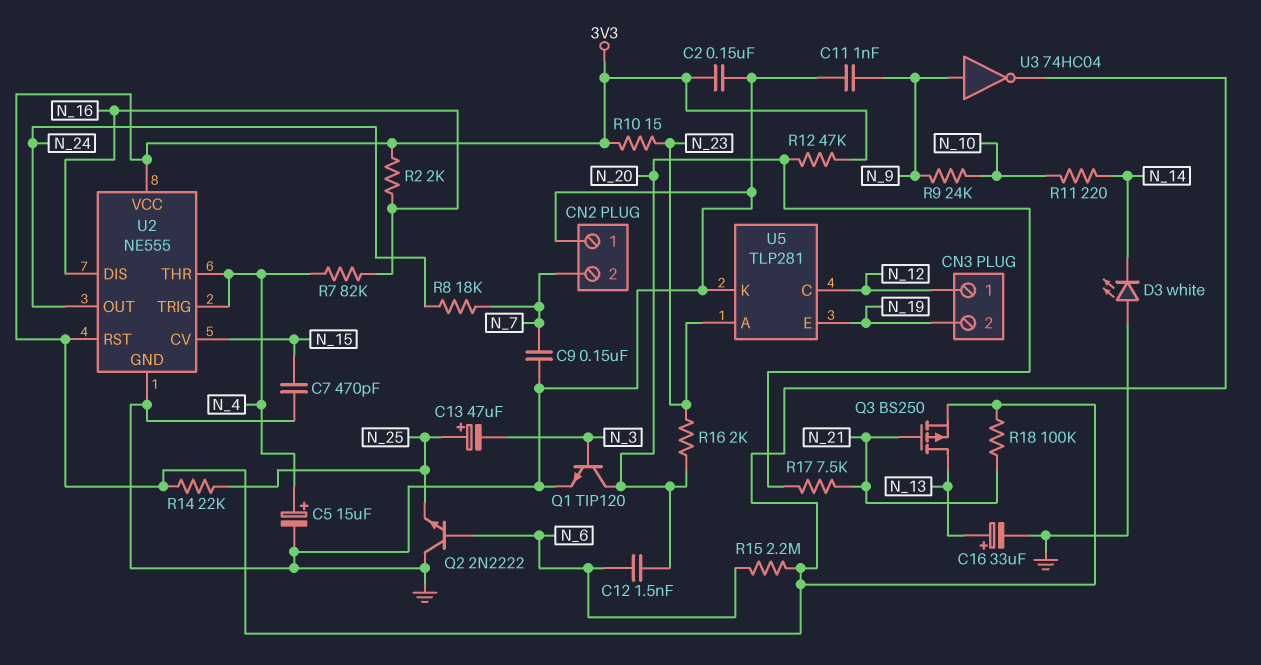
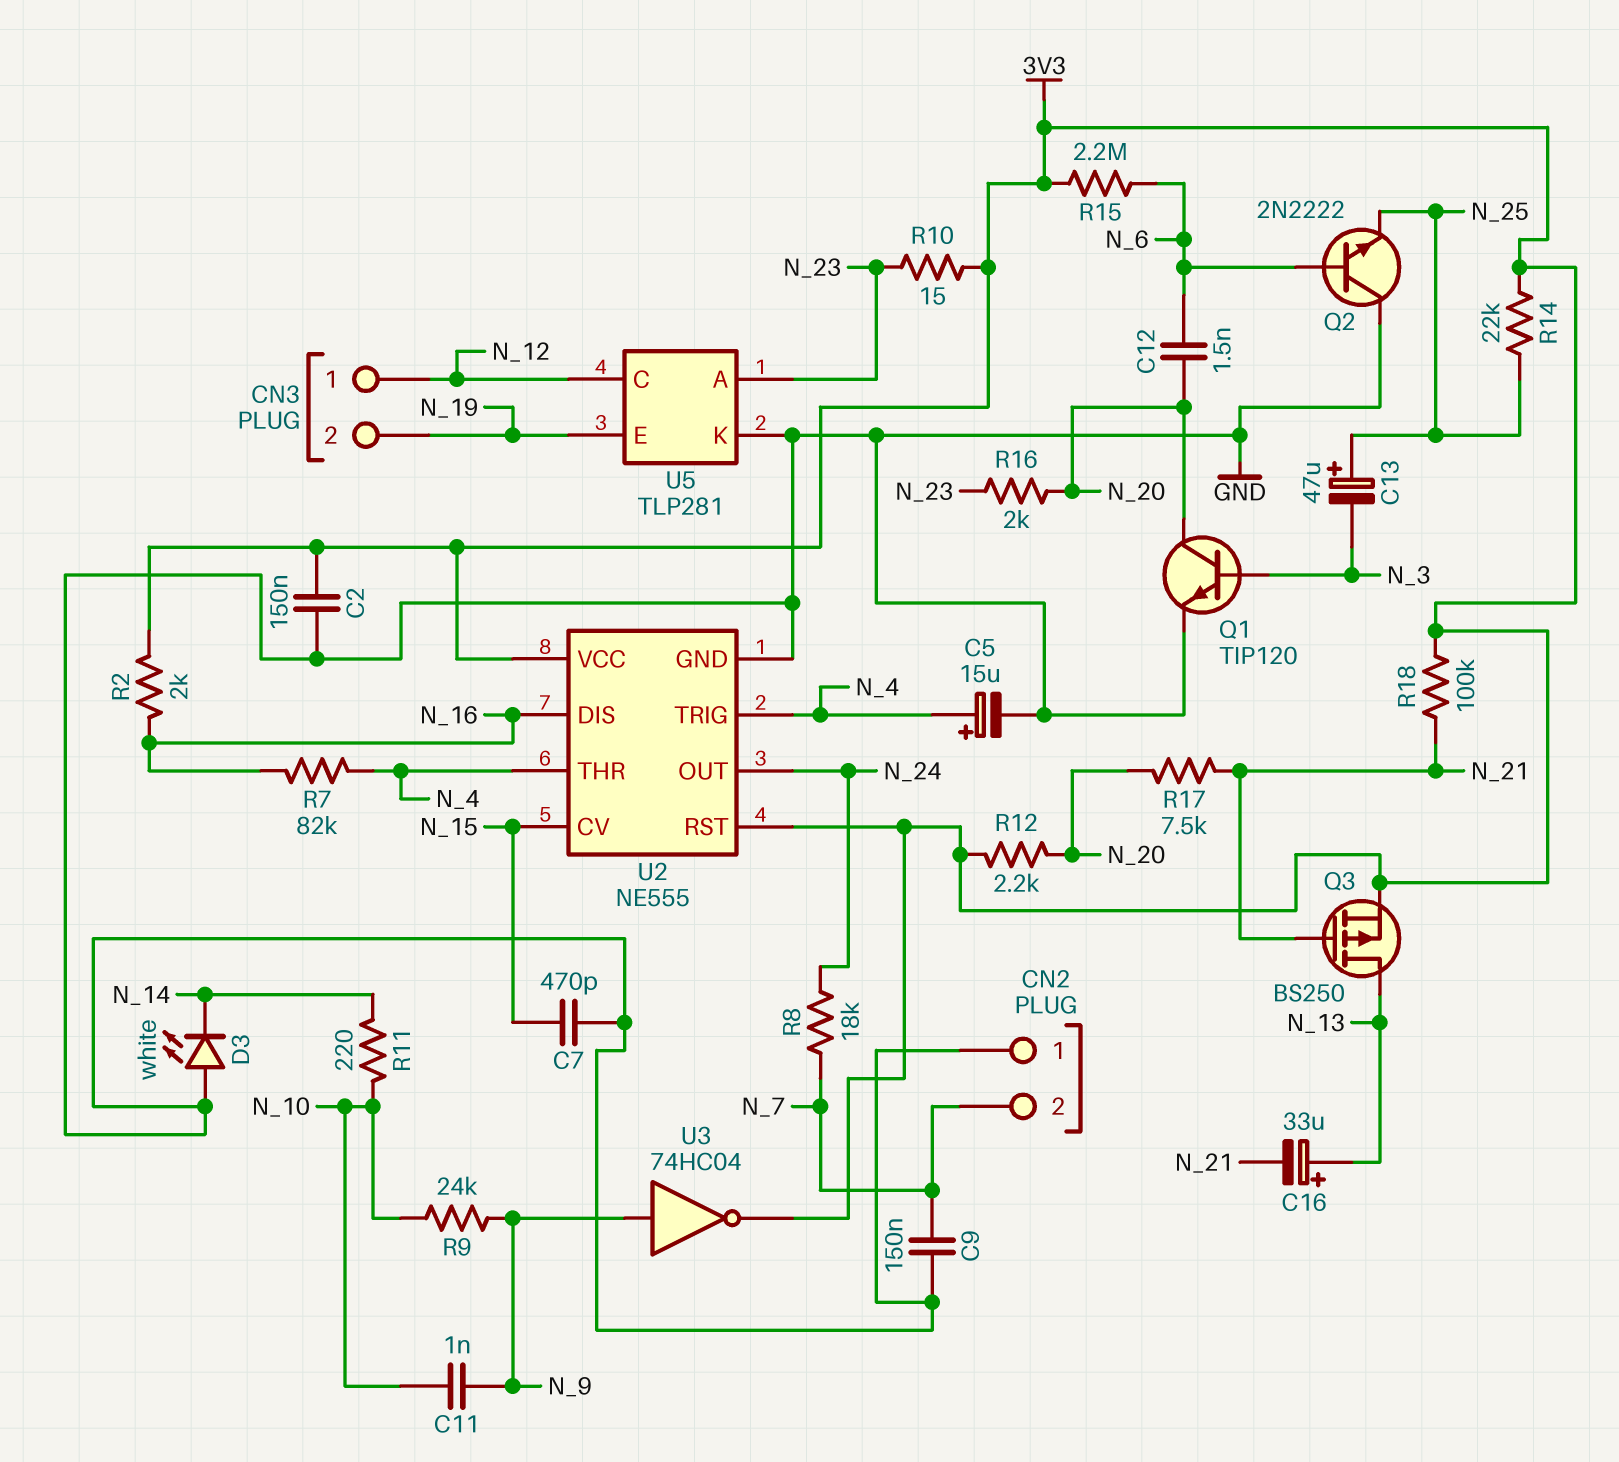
C11: 1nF (GND, N_9) -> 1nF (N_9, N_10)
C16: 33uF (plus N_13, minus GND) -> 33uF (plus N_13, minus N_21)
R12: 47k (3V3, N_20) -> 2.2k (3V3, N_20)

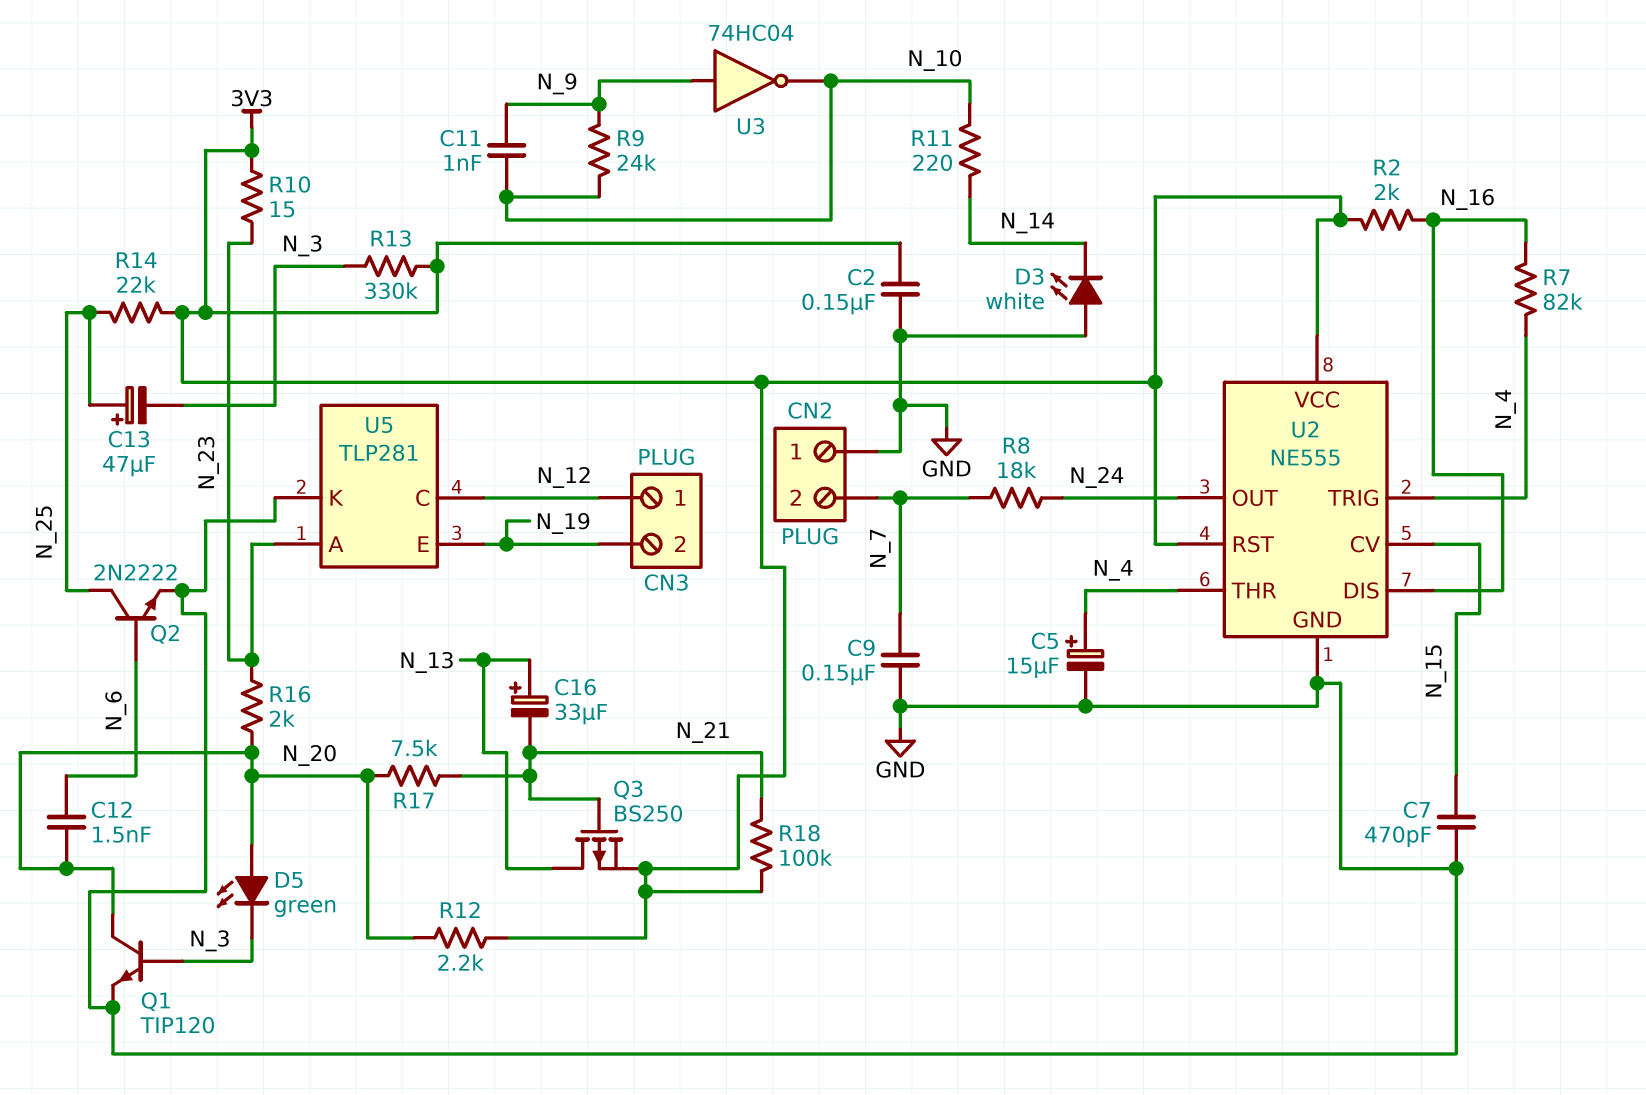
D5: none -> LED green (A N_20, K N_3)
Q2: NPN 2N2222 (B N_6, C GND, E N_25) -> NPN 2N2222 (B N_6, C N_25, E GND)
R13: none -> 330k (3V3, N_3)
R15: 2.2M (3V3, N_6) -> none
U3: NOT 74HC04 (in N_9, out 3V3) -> NOT 74HC04 (in N_9, out N_10)

